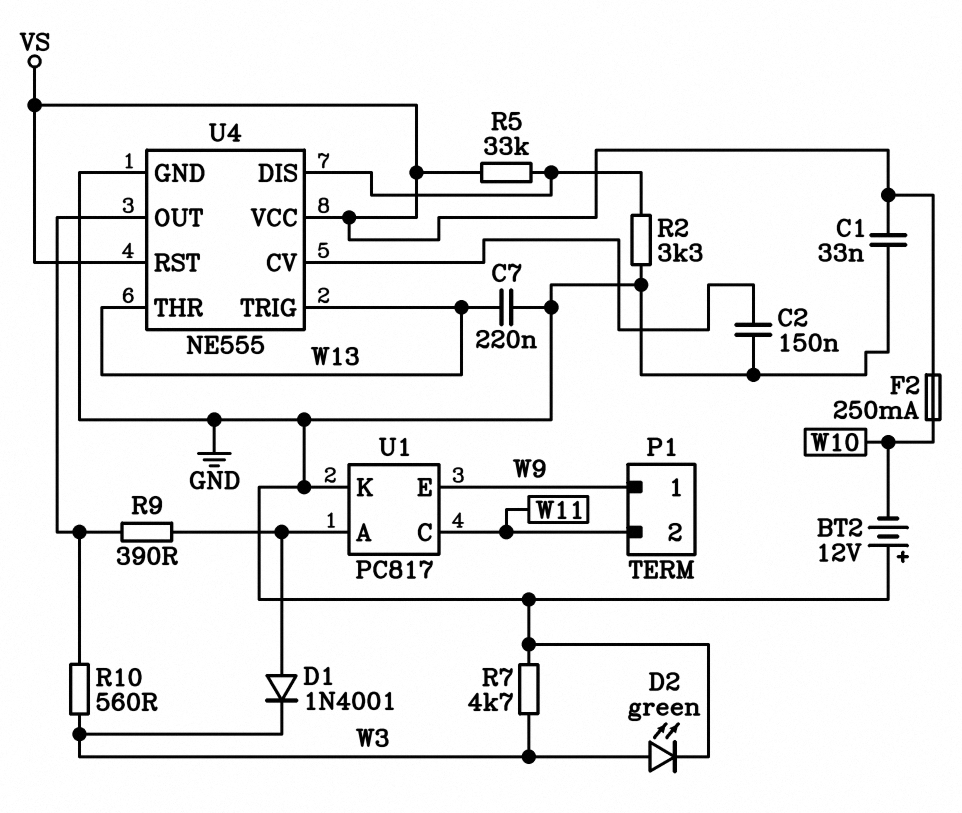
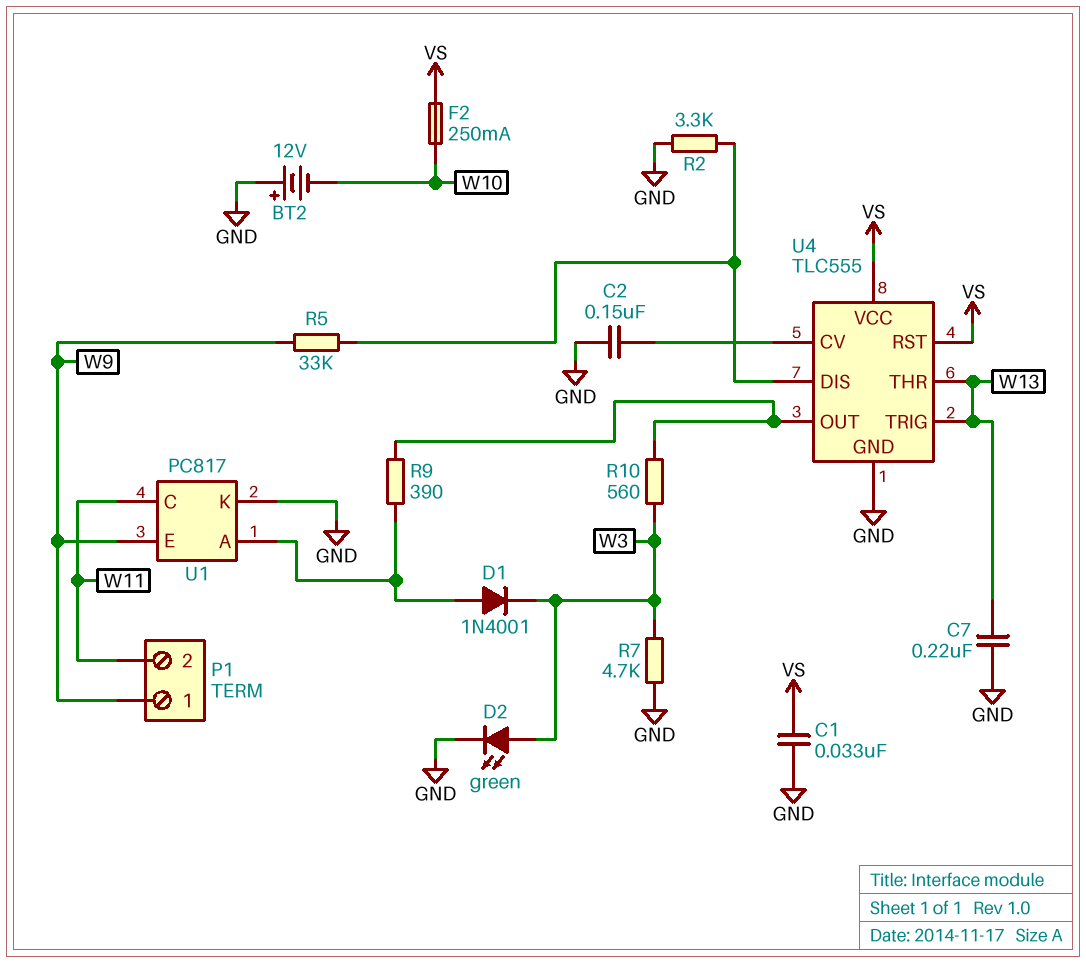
R5: 33k (U4/DIS, VS) -> 33k (U4/DIS, W9)
U4: NE555 -> TLC555

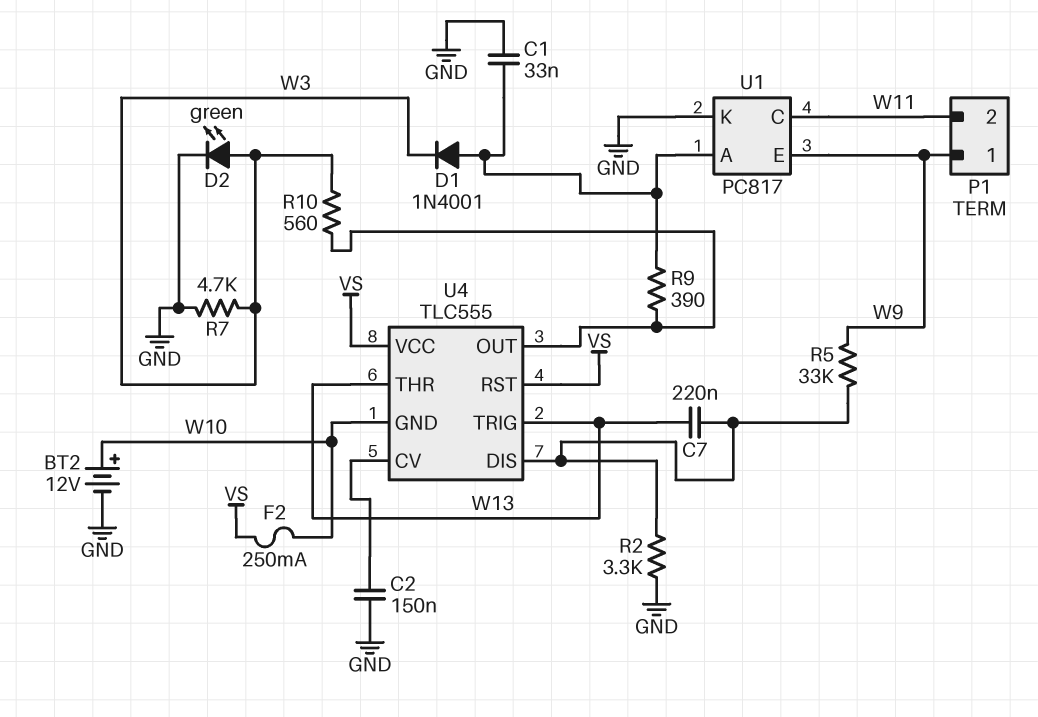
BT2: 12V (plus GND, minus W10) -> 12V (plus W10, minus GND)
C1: 33nF (GND, VS) -> 33nF (GND, U1/A)
C7: 220nF (GND, W13) -> 220nF (U4/DIS, W13)
U4 pin GND: GND -> W10

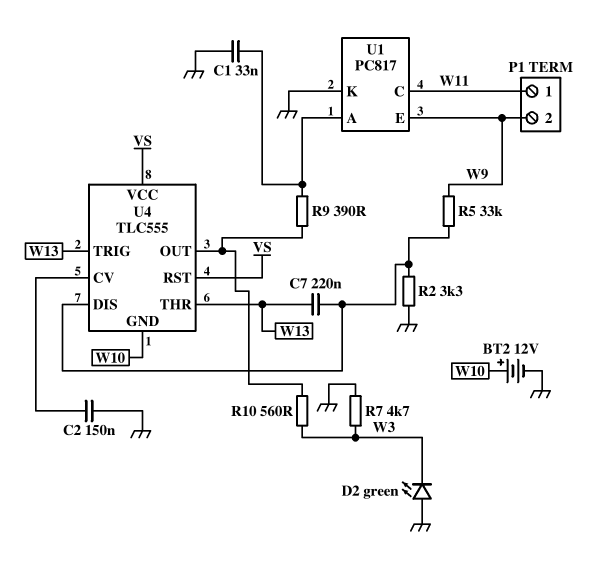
D1: diode 1N4001 (A U1/A, K W3) -> none
D2: LED green (A W3, K GND) -> LED green (A GND, K W3)
F2: 250mA (VS, W10) -> none
P1 pin 1: W9 -> W11
P1 pin 2: W11 -> W9

